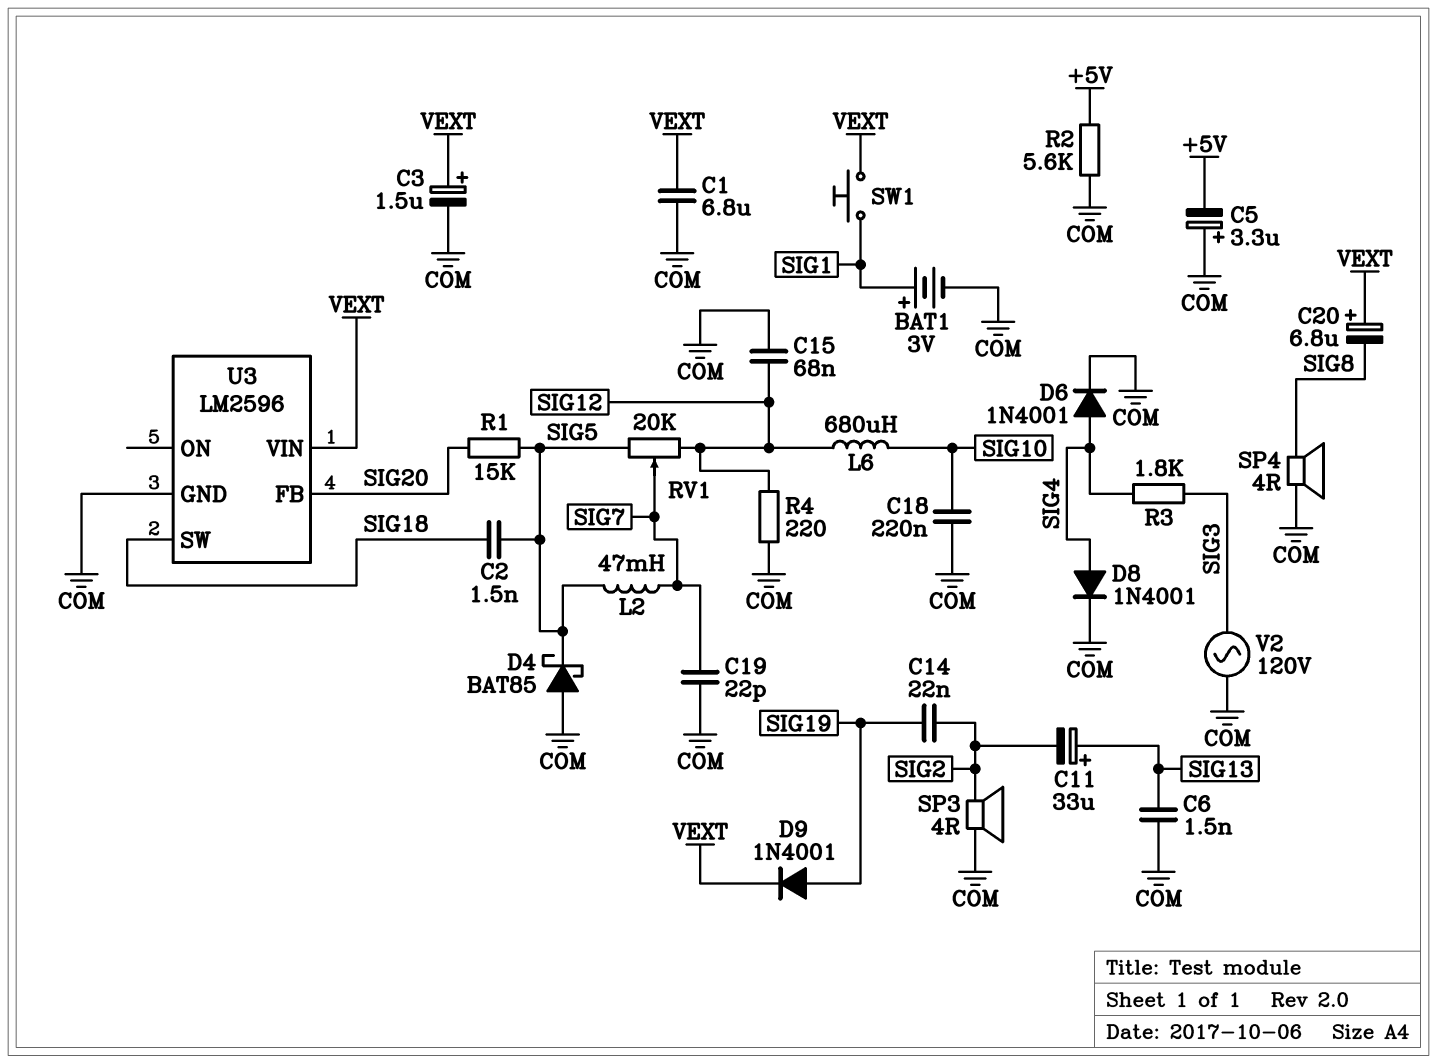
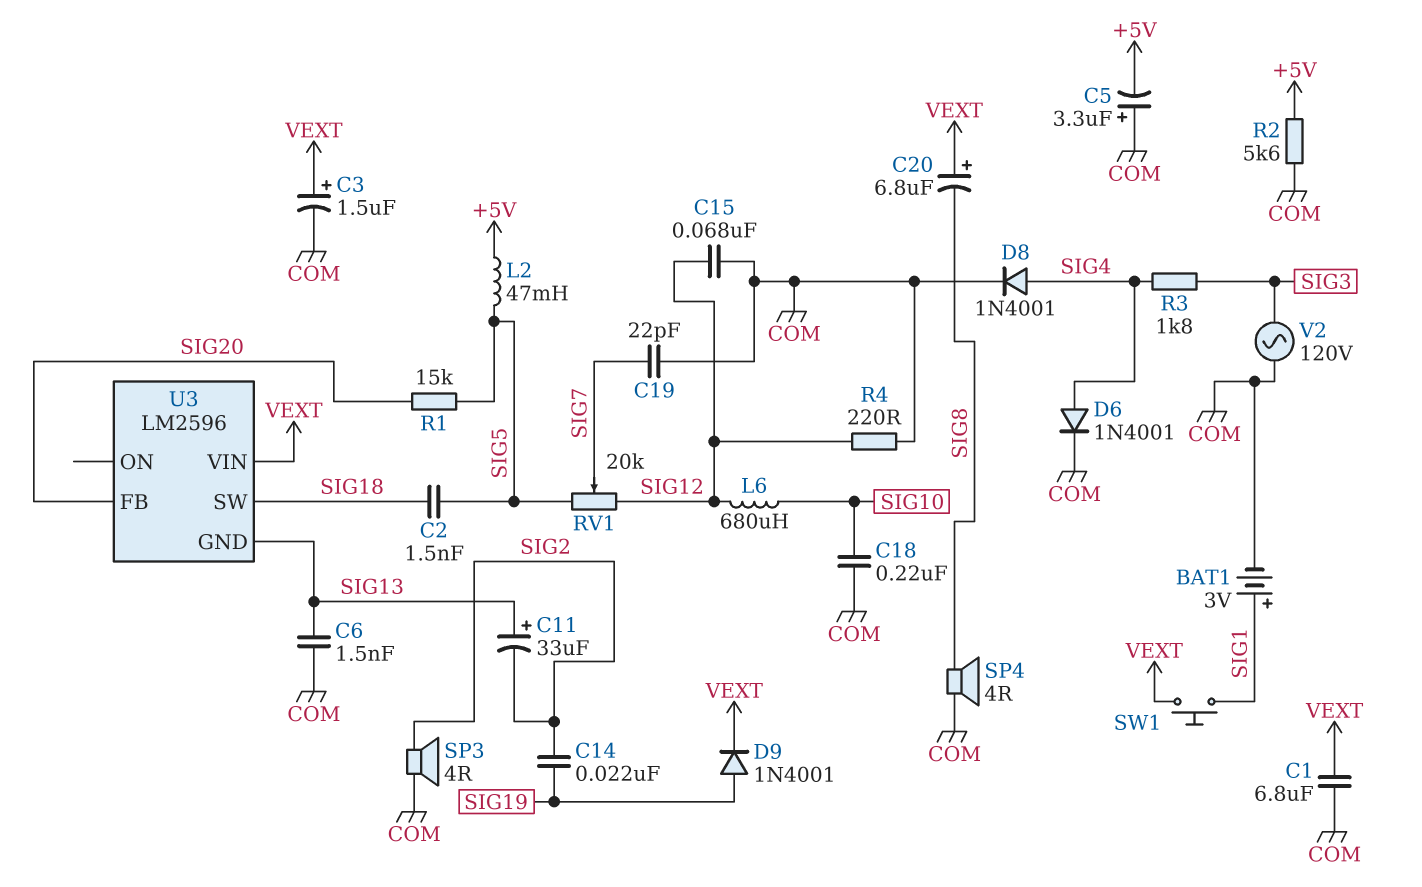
D4: schottky BAT85 (A COM, K SIG5) -> none
L2: 47mH (SIG5, SIG7) -> 47mH (+5V, SIG5)
U3 pin GND: COM -> SIG13

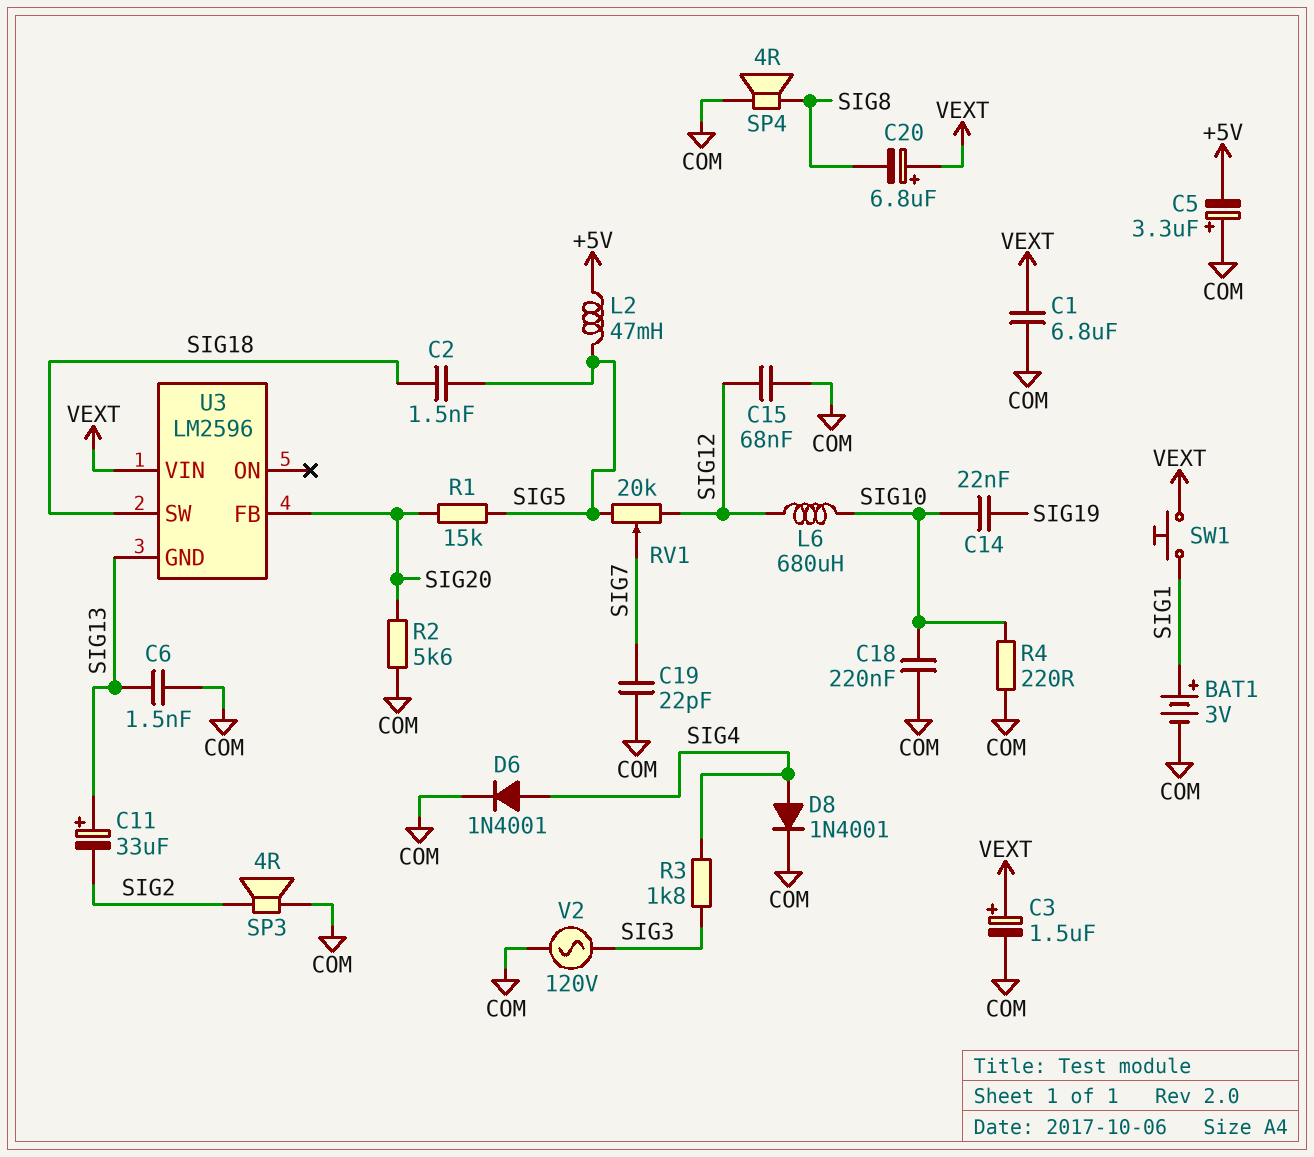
C14: 22nF (SIG2, SIG19) -> 22nF (SIG10, SIG19)
D9: diode 1N4001 (A SIG19, K VEXT) -> none
R2: 5.6k (+5V, COM) -> 5.6k (COM, SIG20)
R4: 220 (COM, SIG12) -> 220 (COM, SIG10)

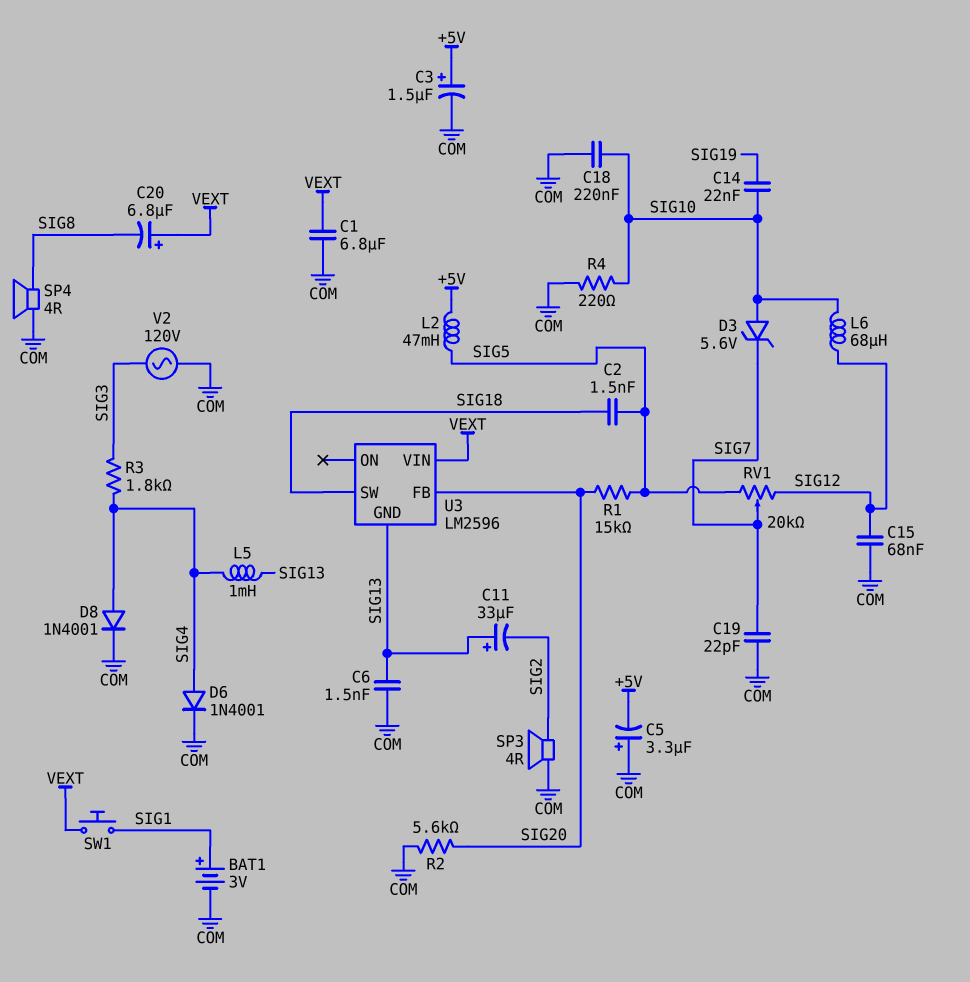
C3: 1.5uF (plus VEXT, minus COM) -> 1.5uF (plus +5V, minus COM)
D3: none -> zener 5.6V (A SIG10, K SIG7)
L5: none -> 1mH (SIG4, SIG13)
L6: 680uH (SIG10, SIG12) -> 68uH (SIG10, SIG12)

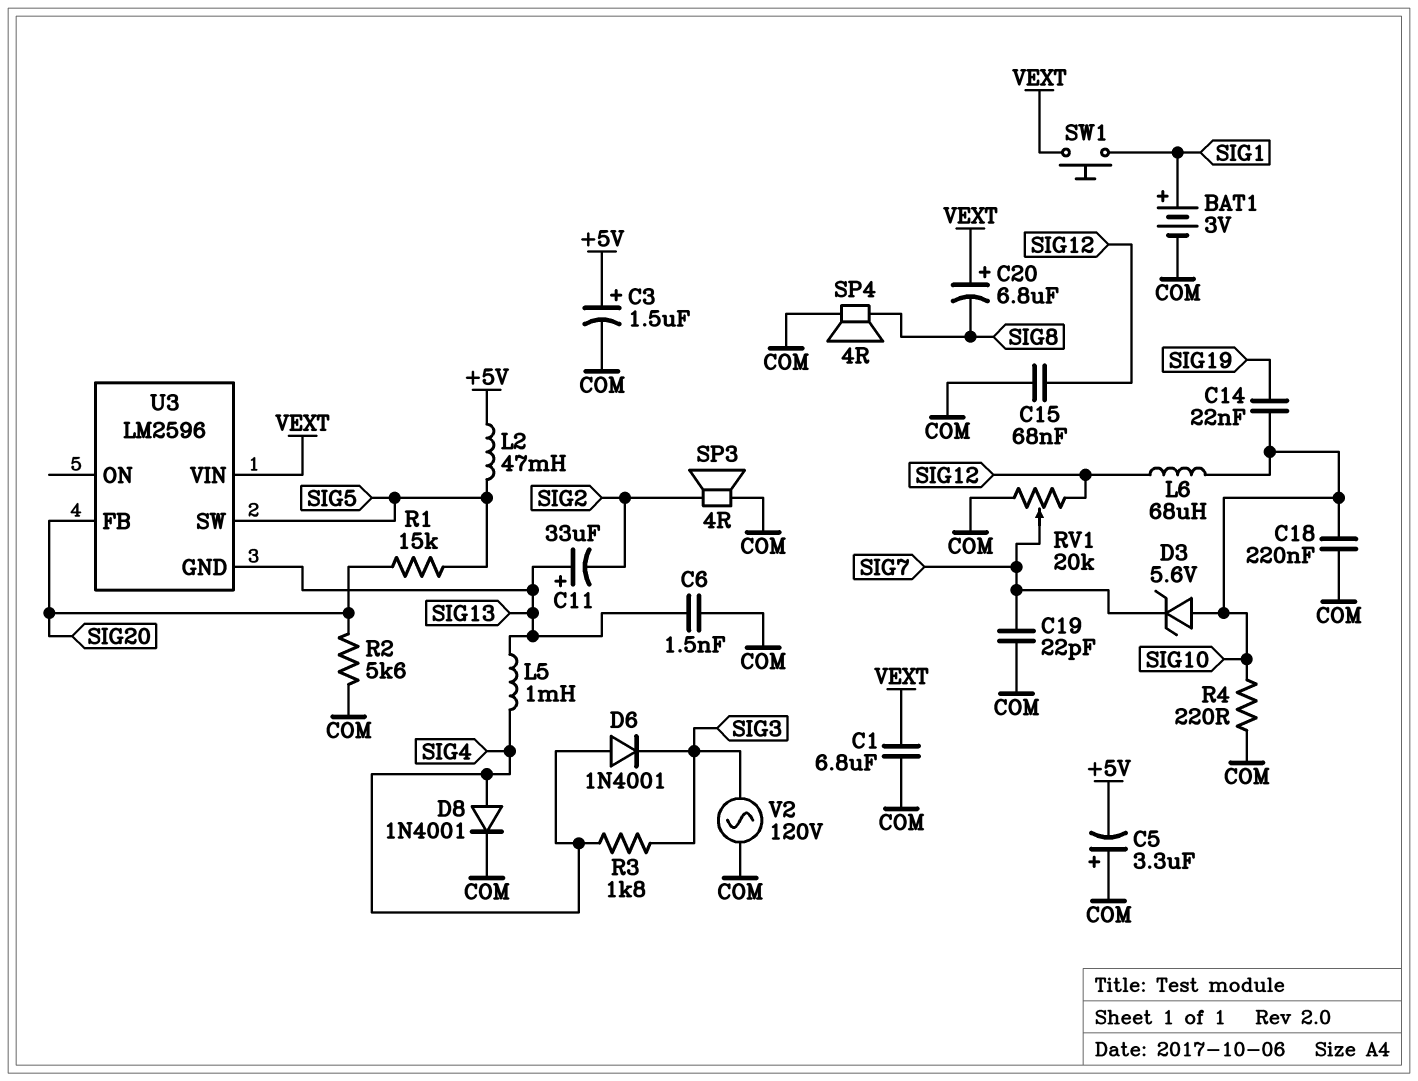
C2: 1.5nF (SIG5, SIG18) -> none
D6: diode 1N4001 (A SIG4, K COM) -> diode 1N4001 (A SIG4, K SIG3)
RV1: 20k (SIG5, SIG12, wiper SIG7) -> 20k (COM, SIG12, wiper SIG7)
U3 pin SW: SIG18 -> SIG5

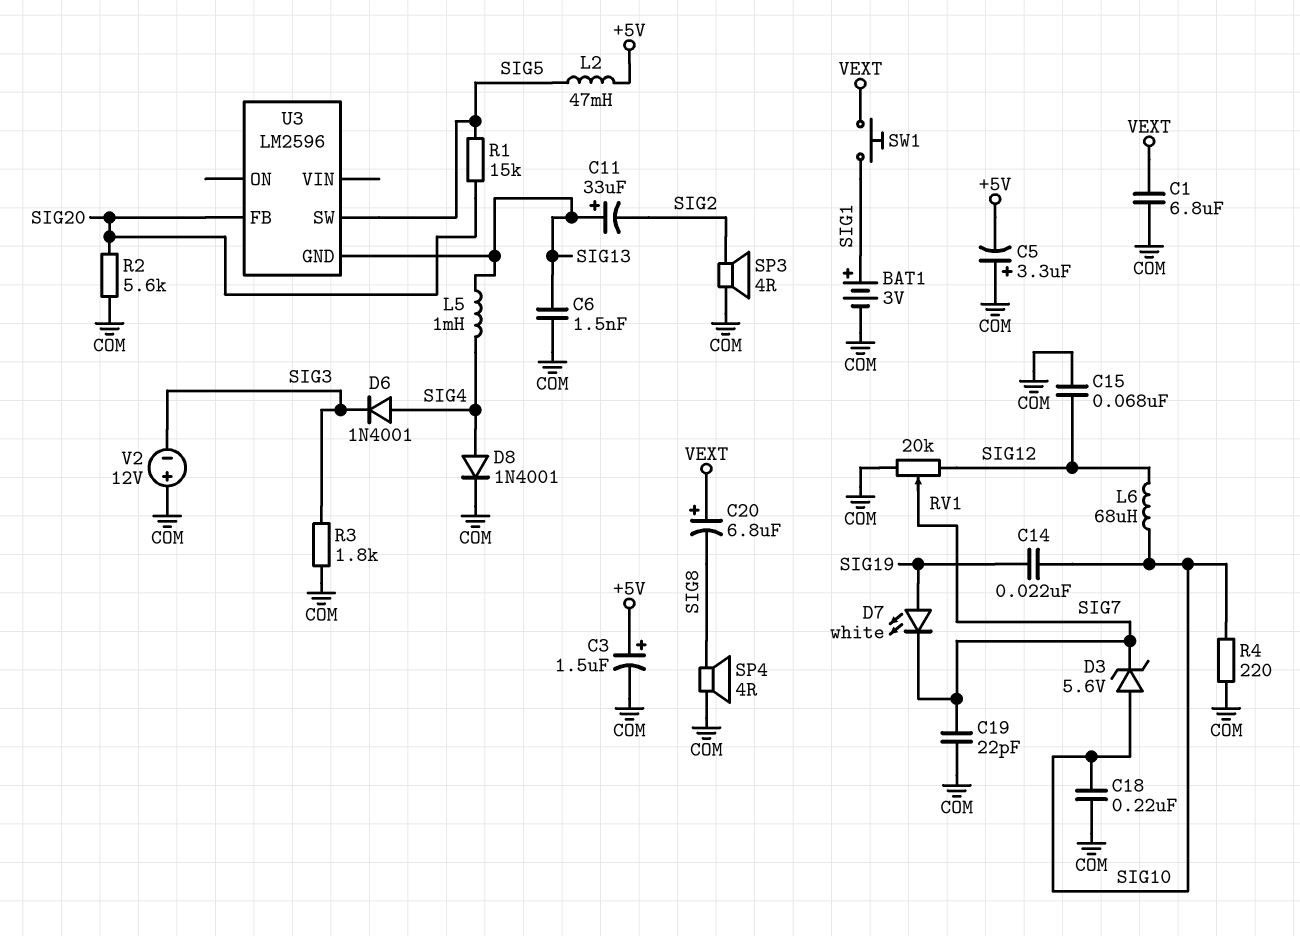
D7: none -> LED white (A SIG19, K SIG7)
R3: 1.8k (SIG3, SIG4) -> 1.8k (COM, SIG3)
U3 pin VIN: VEXT -> none
V2: AC 120V (COM, SIG3) -> 12V (plus COM, minus SIG3)

